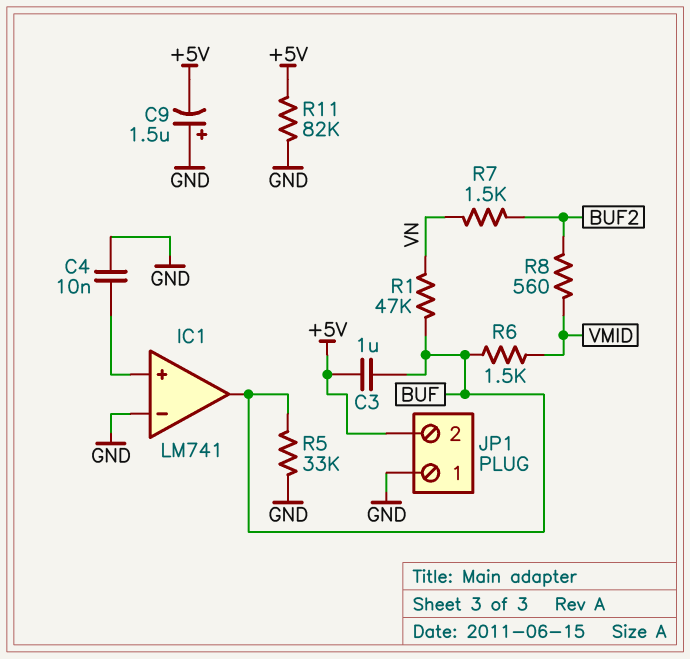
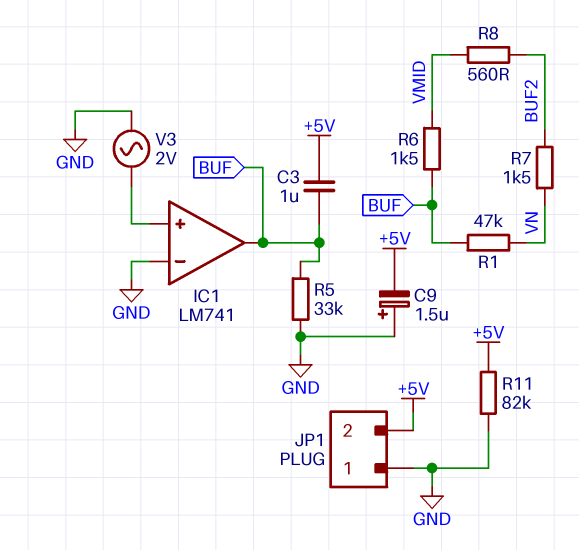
C4: 10nF (GND, IC1/in+) -> none
V3: none -> AC 2V (GND, IC1/in+)

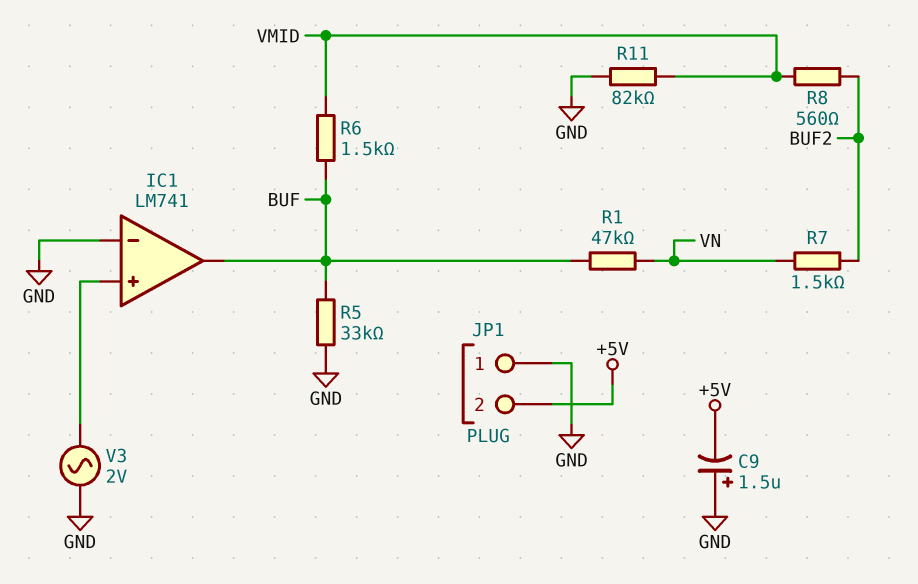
C3: 1uF (+5V, BUF) -> none
R11: 82k (+5V, GND) -> 82k (GND, VMID)

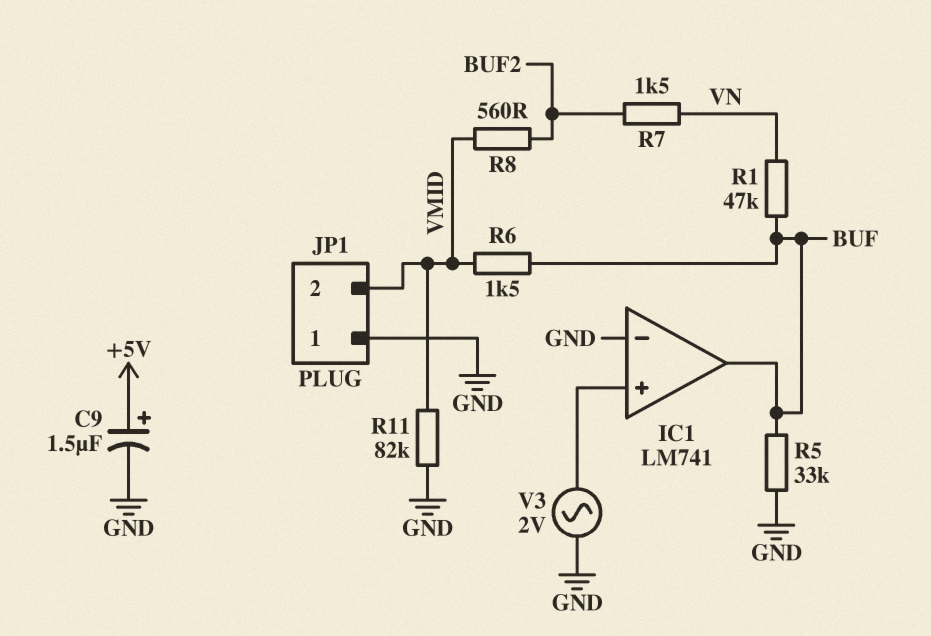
C9: 1.5uF (plus GND, minus +5V) -> 1.5uF (plus +5V, minus GND)
JP1 pin 2: +5V -> VMID

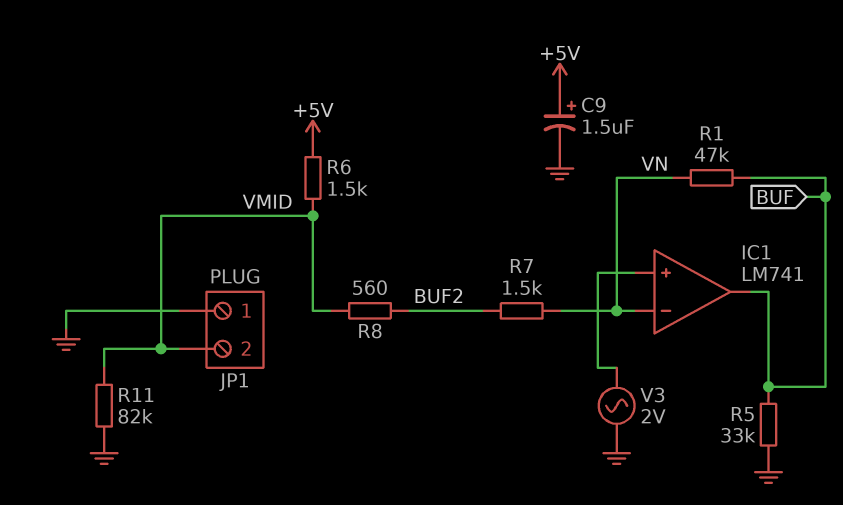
IC1 pin in-: GND -> VN
R6: 1.5k (BUF, VMID) -> 1.5k (+5V, VMID)

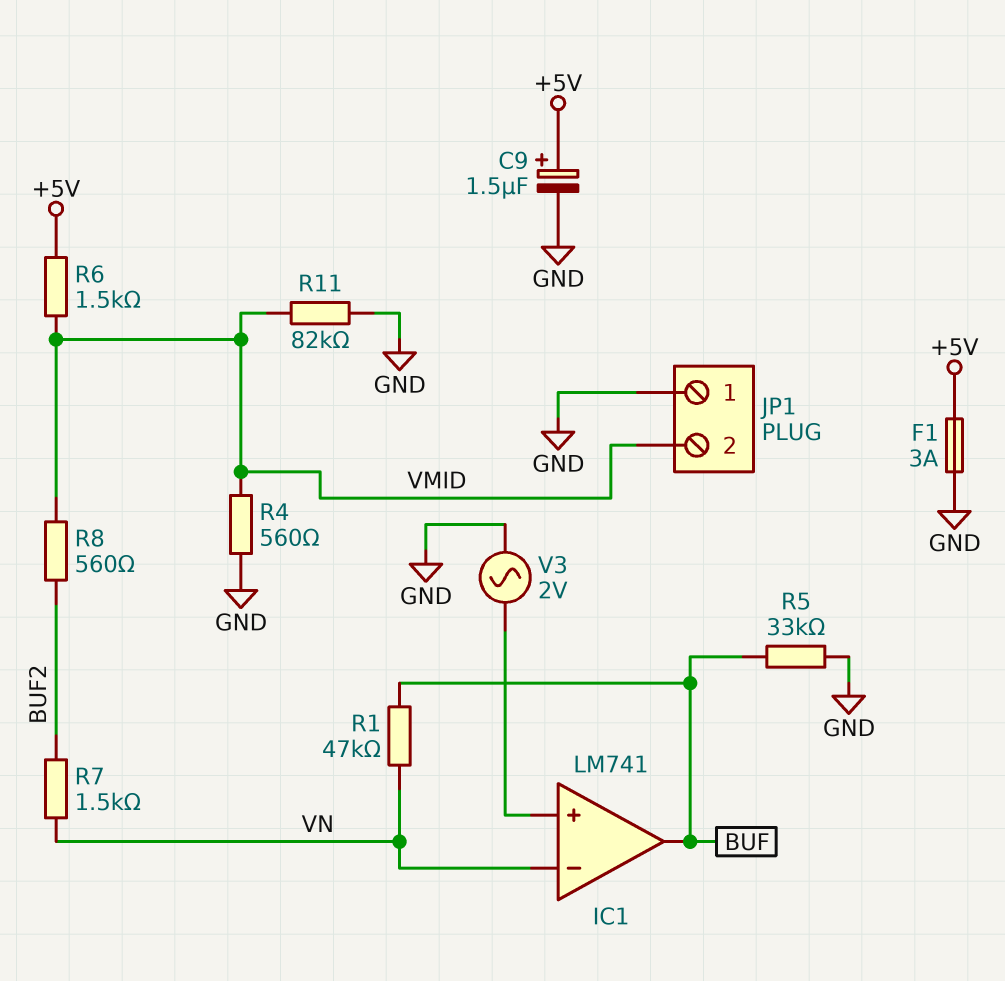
F1: none -> 3A (+5V, GND)
R4: none -> 560 (GND, VMID)

